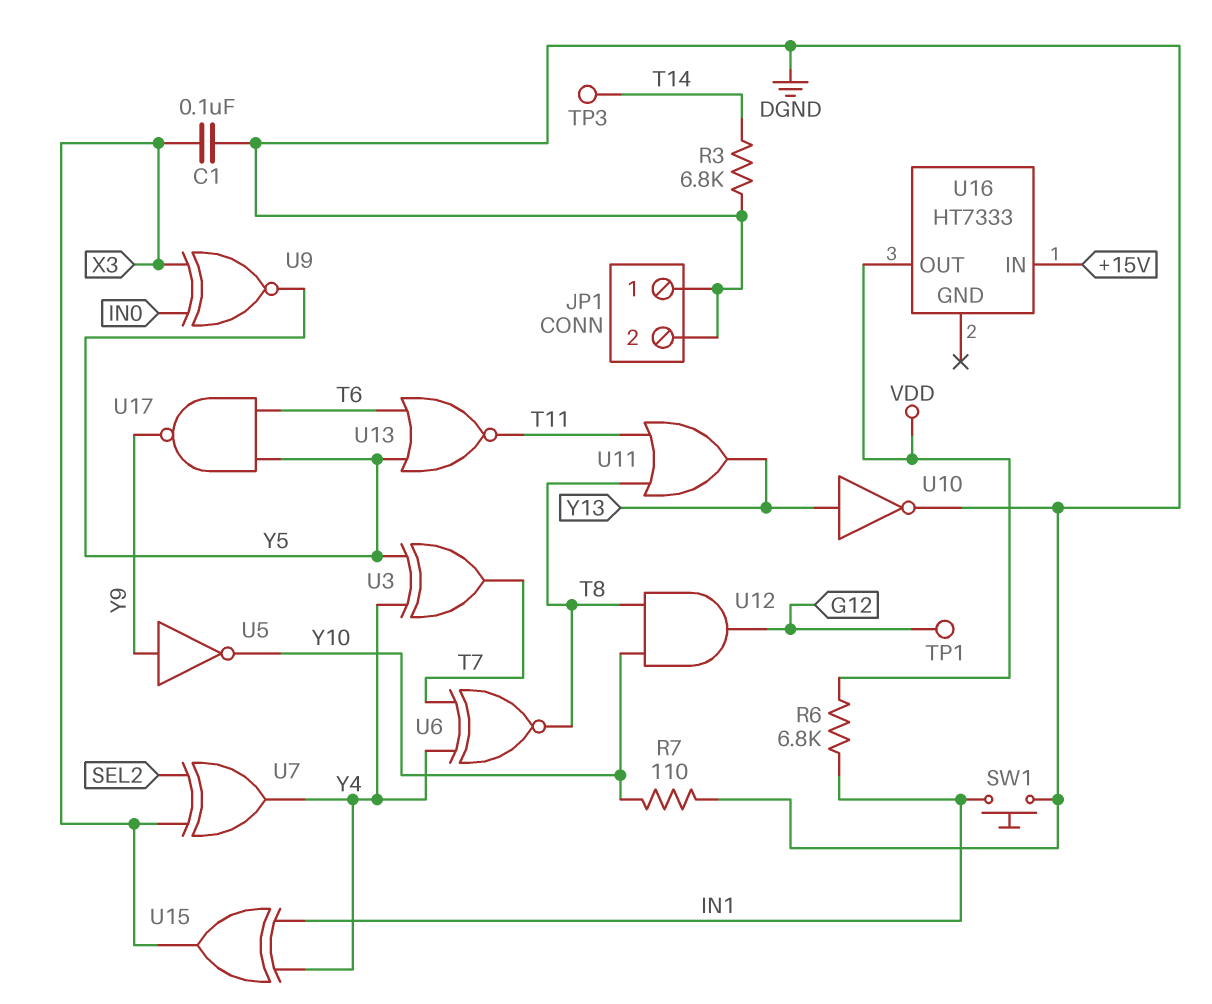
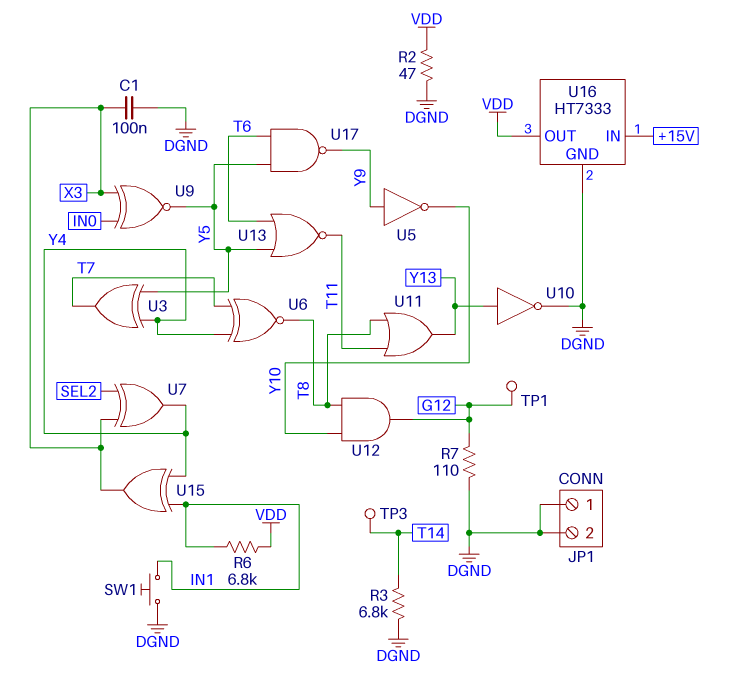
R2: none -> 47 (DGND, VDD)
R7: 110 (DGND, Y10) -> 110 (DGND, G12)
U16 pin GND: none -> DGND

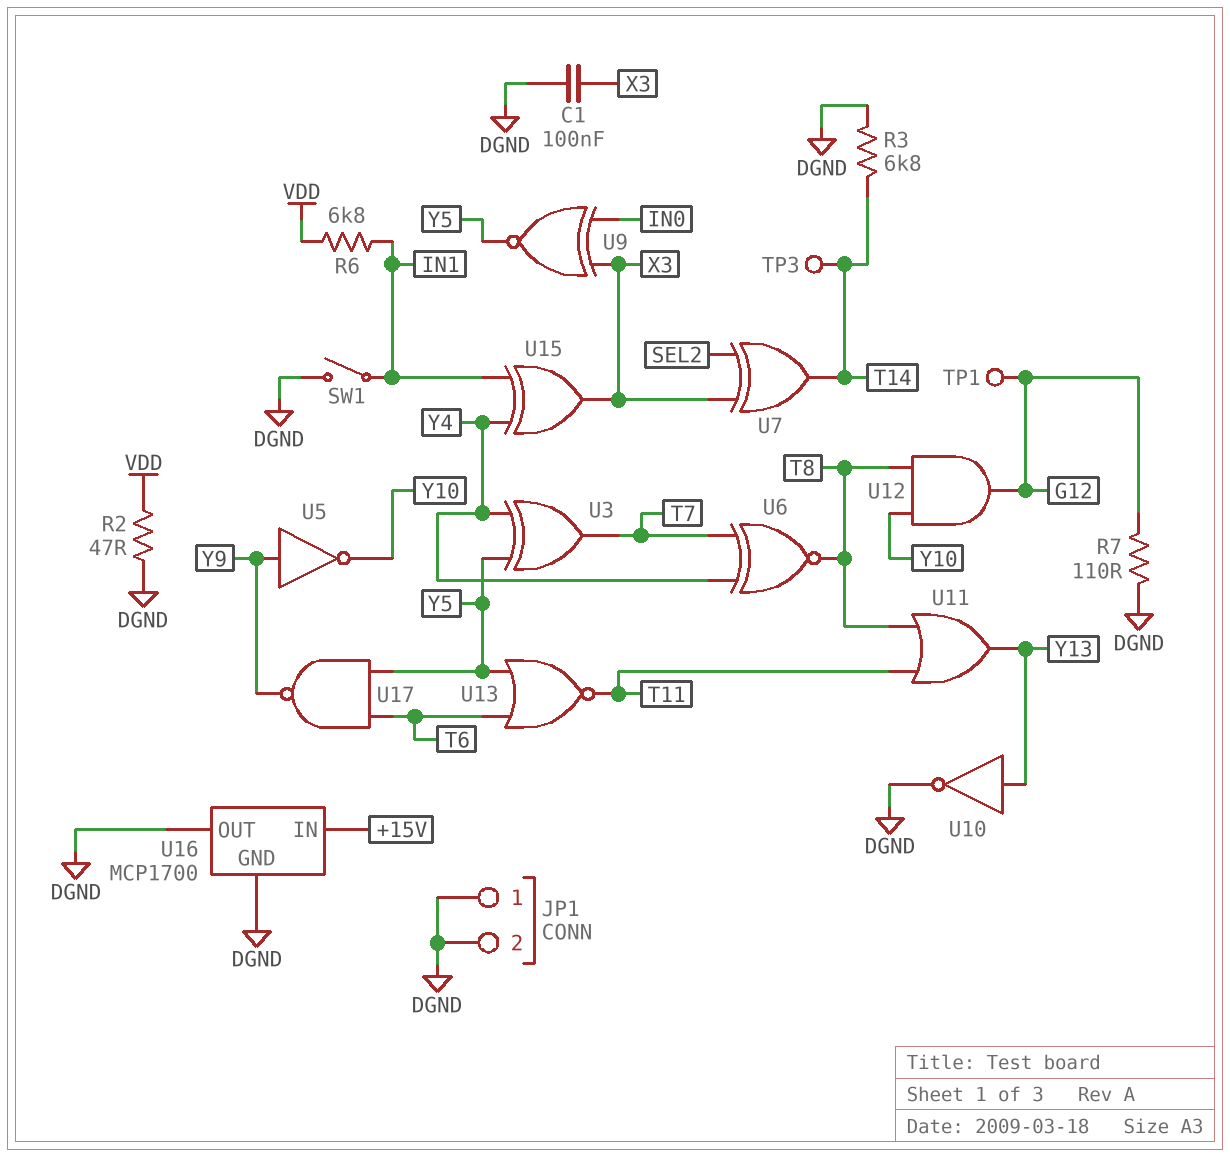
SW1: button (DGND, IN1) -> switch (DGND, IN1)
U7: XOR (in SEL2, in X3, out Y4) -> XOR (in SEL2, in X3, out T14)
U16: HT7333 -> MCP1700
U16 pin OUT: VDD -> DGND

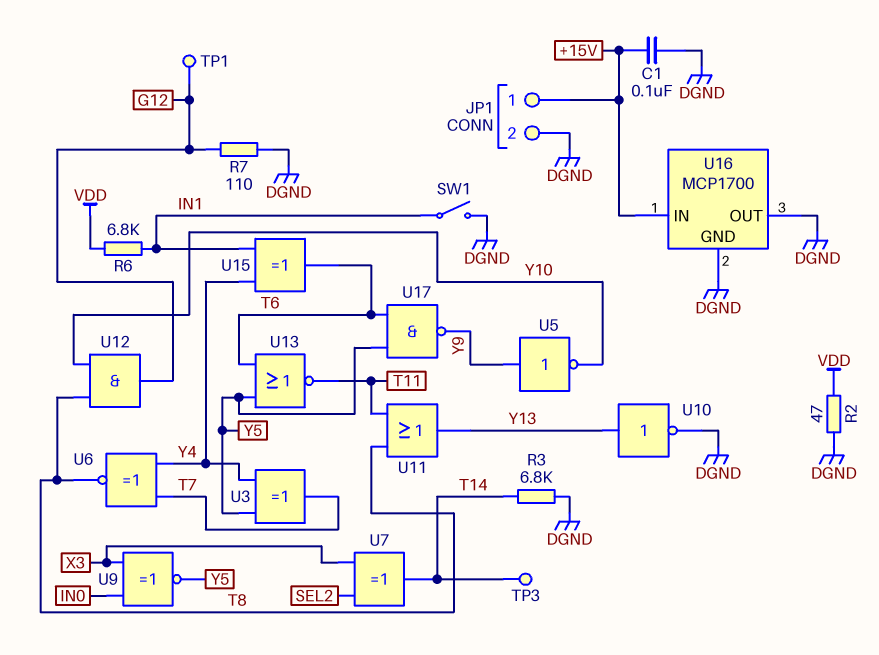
C1: 100nF (DGND, X3) -> 100nF (+15V, DGND)
JP1 pin 1: DGND -> +15V
U15: XOR (in IN1, in Y4, out X3) -> XOR (in IN1, in Y4, out T6)

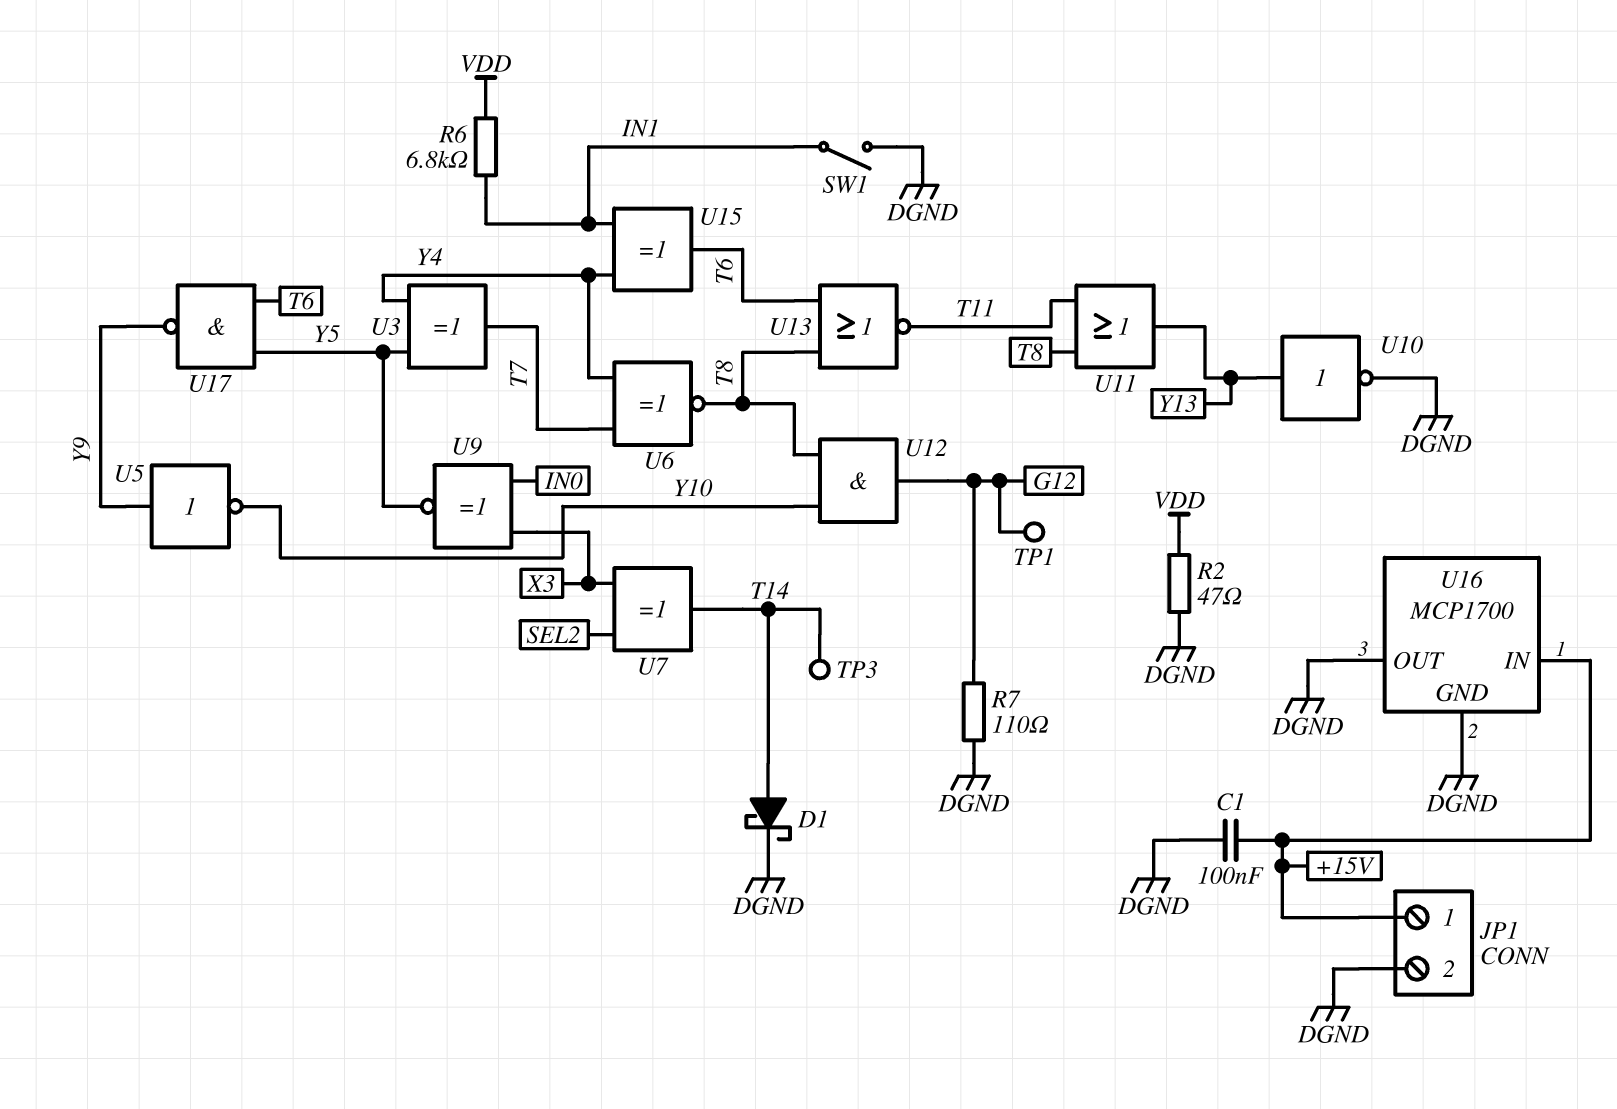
D1: none -> schottky (A T14, K DGND)
R3: 6.8k (DGND, T14) -> none
U13: NOR (in T6, in Y5, out T11) -> NOR (in T6, in T8, out T11)

